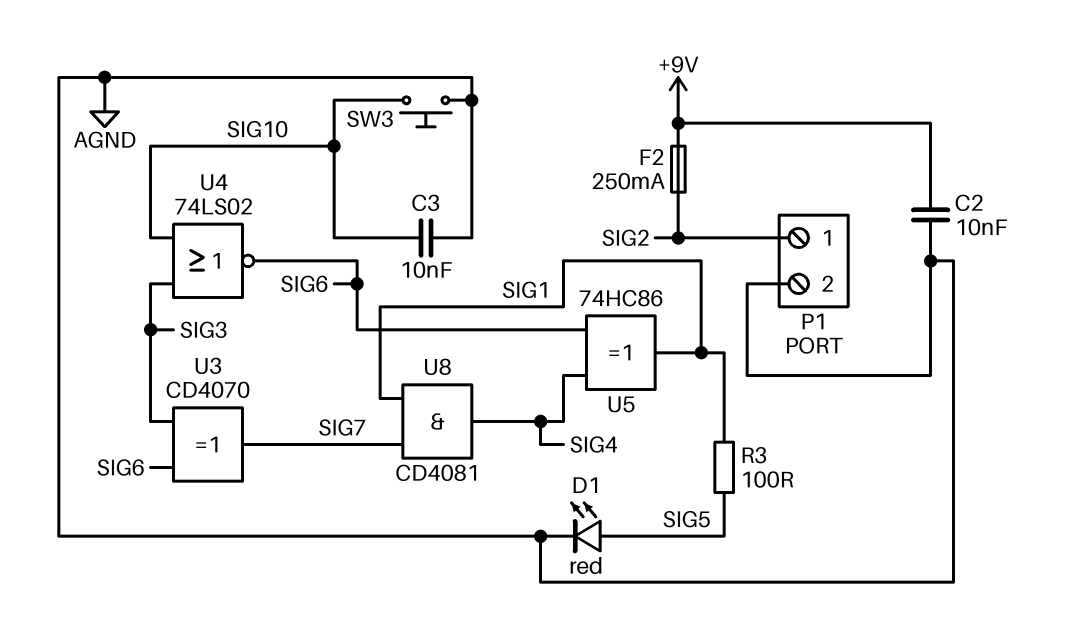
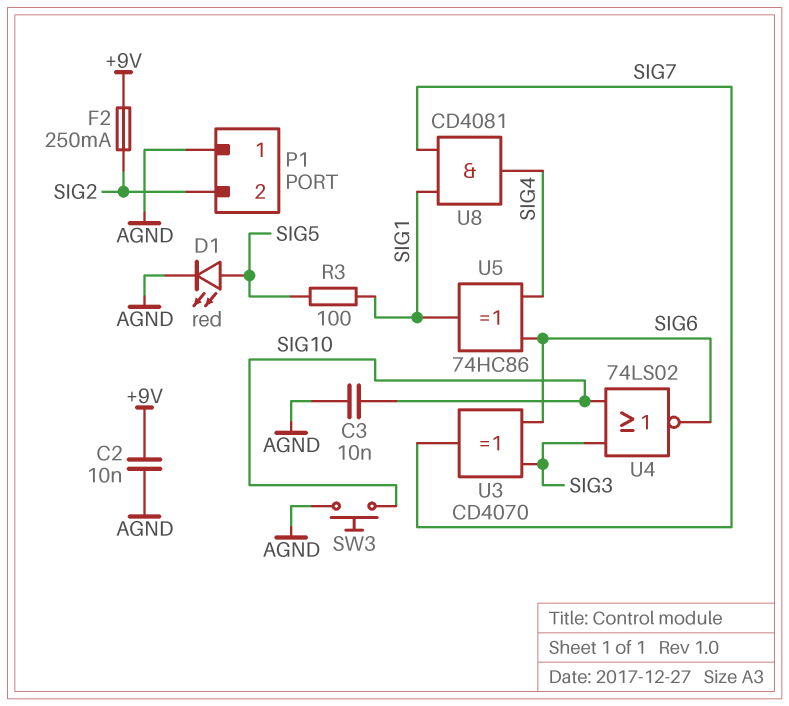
P1 pin 1: SIG2 -> AGND
P1 pin 2: AGND -> SIG2

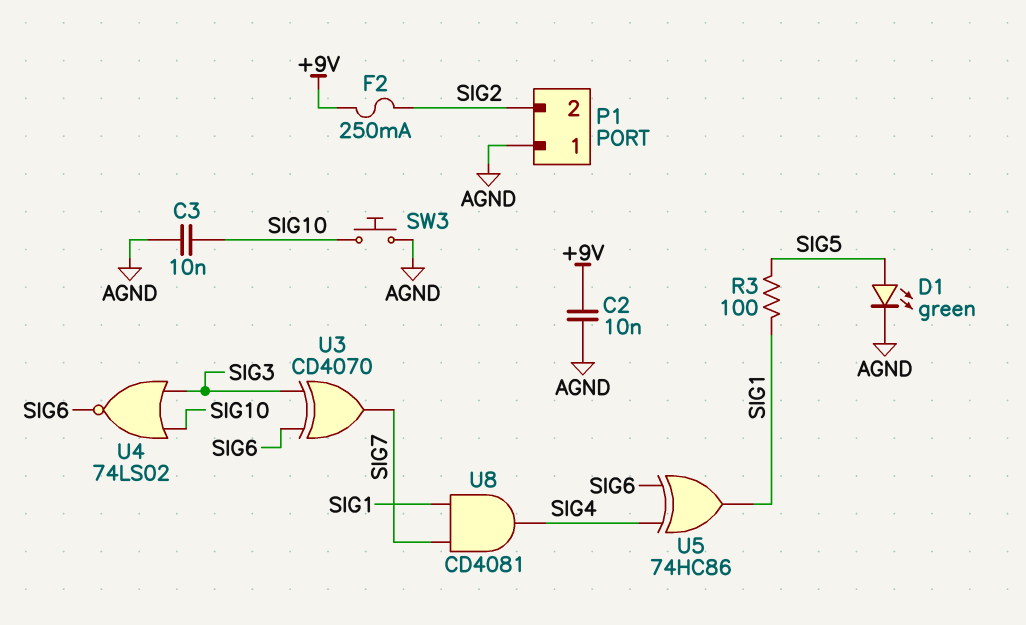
D1: LED red (A SIG5, K AGND) -> LED green (A SIG5, K AGND)

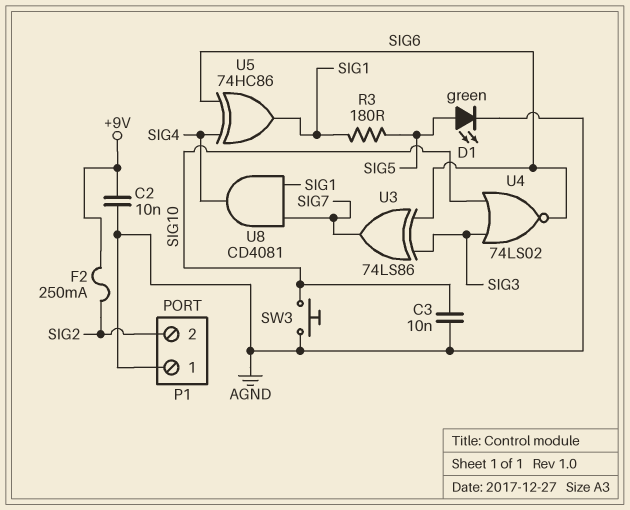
R3: 100 (SIG1, SIG5) -> 180 (SIG1, SIG5)
U3: XOR CD4070 (in SIG3, in SIG6, out SIG7) -> XOR 74LS86 (in SIG3, in SIG6, out SIG7)

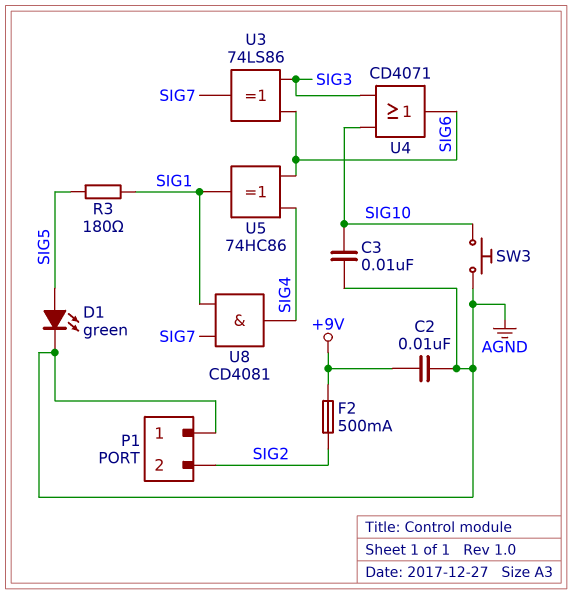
F2: 250mA (+9V, SIG2) -> 500mA (+9V, SIG2)
U4: NOR 74LS02 (in SIG3, in SIG10, out SIG6) -> OR CD4071 (in SIG3, in SIG10, out SIG6)

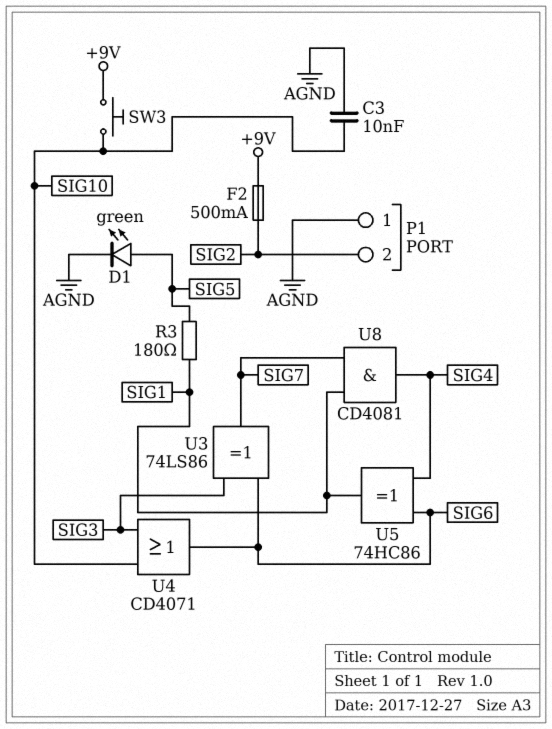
C2: 10nF (+9V, AGND) -> none
SW3: button (AGND, SIG10) -> button (+9V, SIG10)

